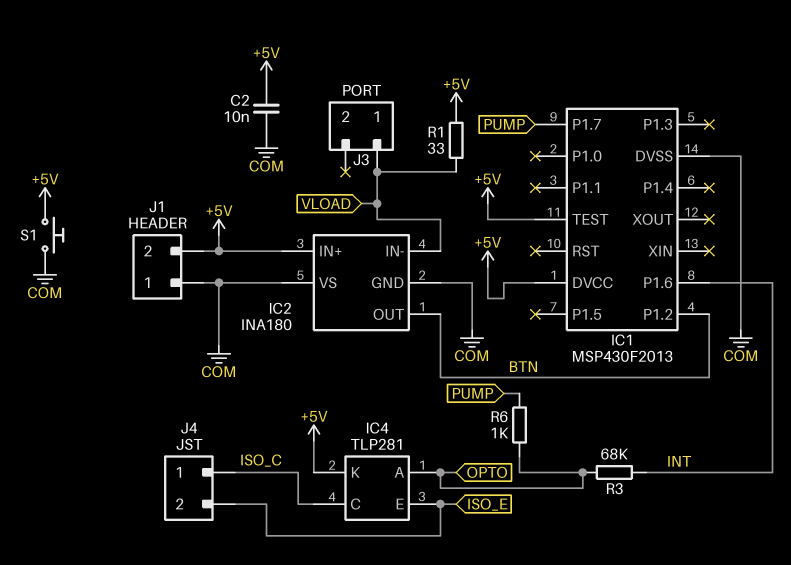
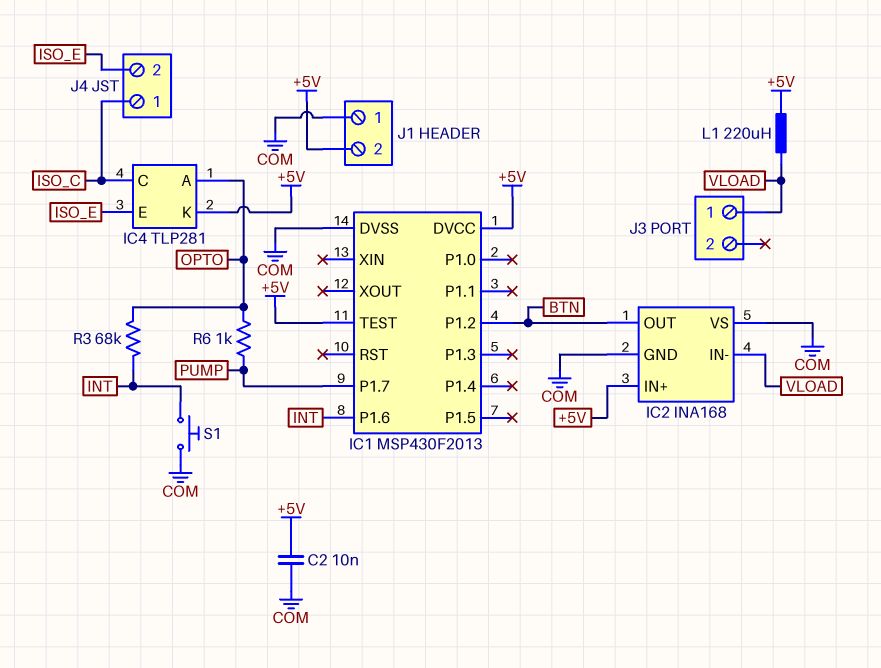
IC2: INA180 -> INA168
L1: none -> 220uH (+5V, VLOAD)
R1: 33 (+5V, VLOAD) -> none
S1: button (+5V, COM) -> button (COM, INT)

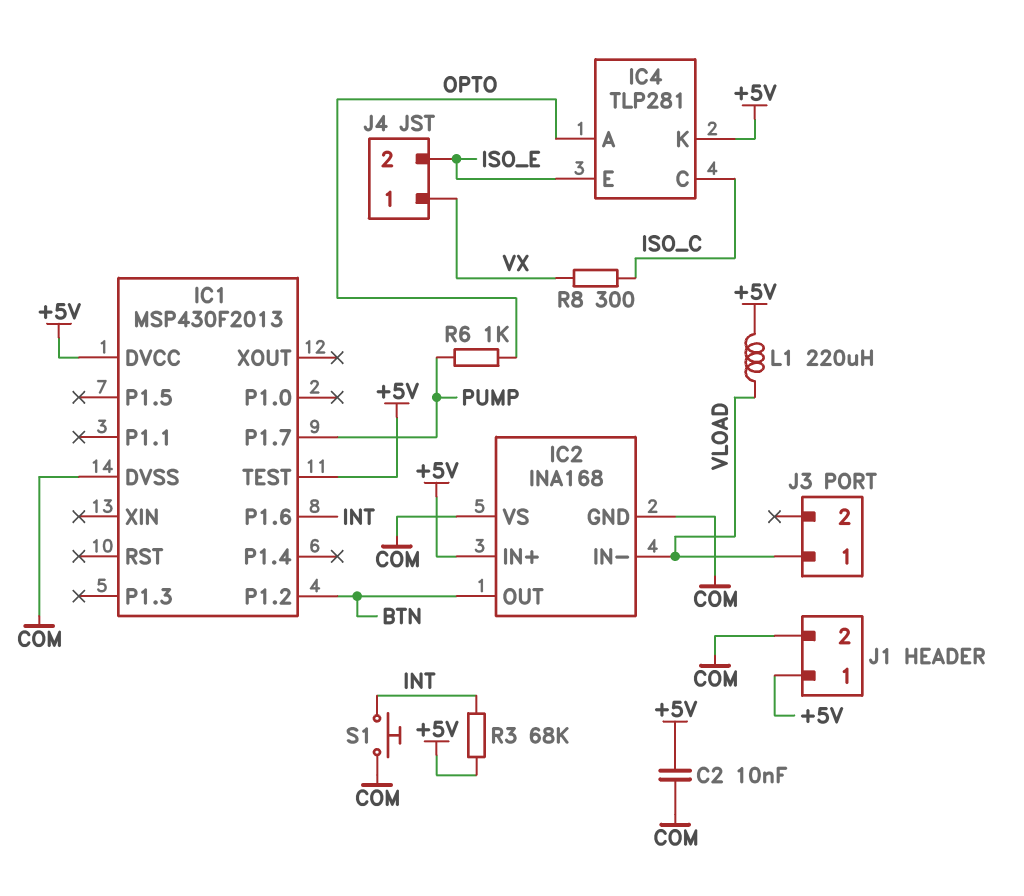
J1 pin 1: COM -> +5V
J1 pin 2: +5V -> COM
J4 pin 1: ISO_C -> VX
R3: 68k (INT, OPTO) -> 68k (+5V, INT)
R8: none -> 300 (ISO_C, VX)

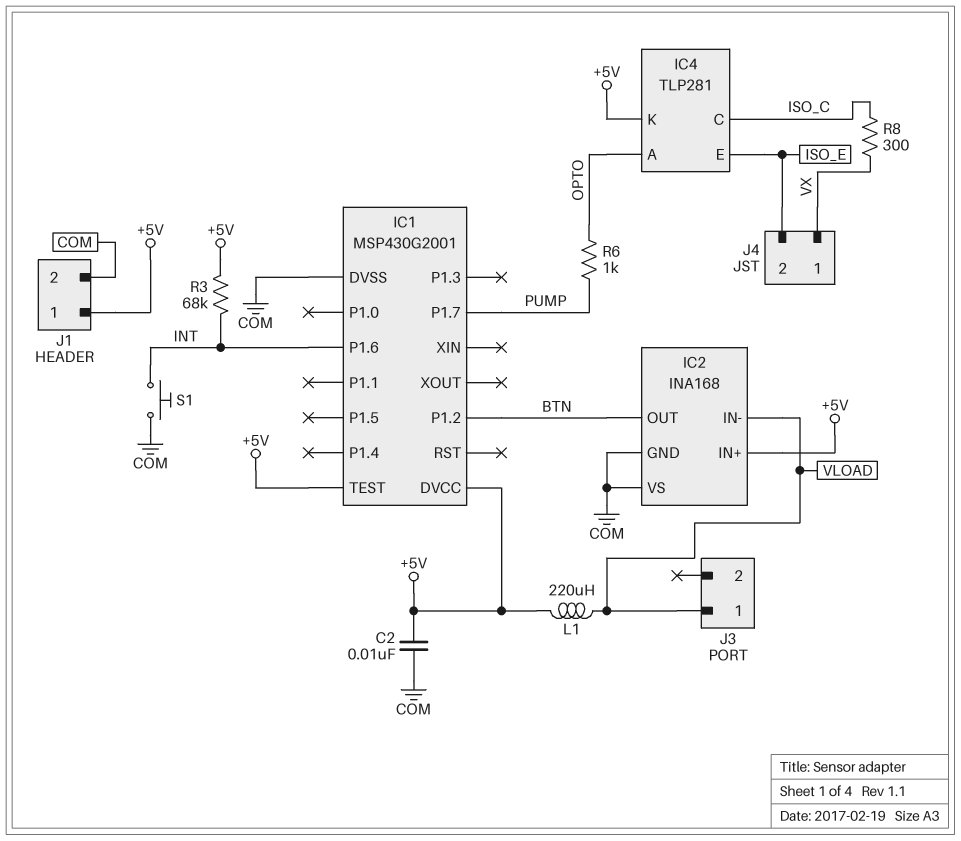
IC1: MSP430F2013 -> MSP430G2001

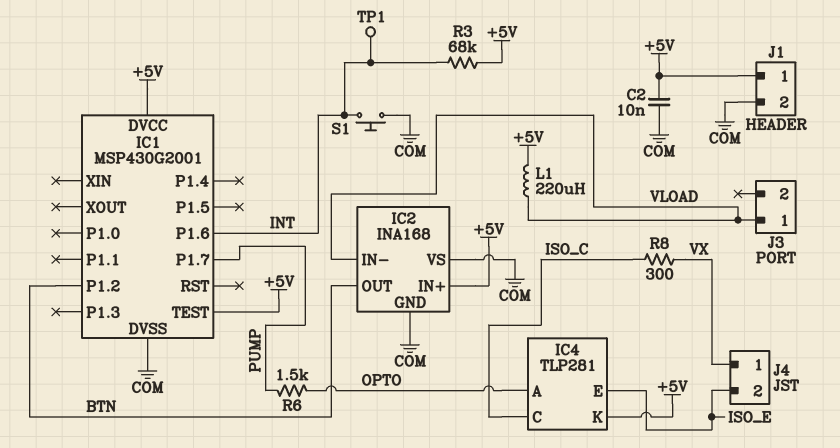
R6: 1k (OPTO, PUMP) -> 1.5k (OPTO, PUMP)
TP1: none -> test point (INT)

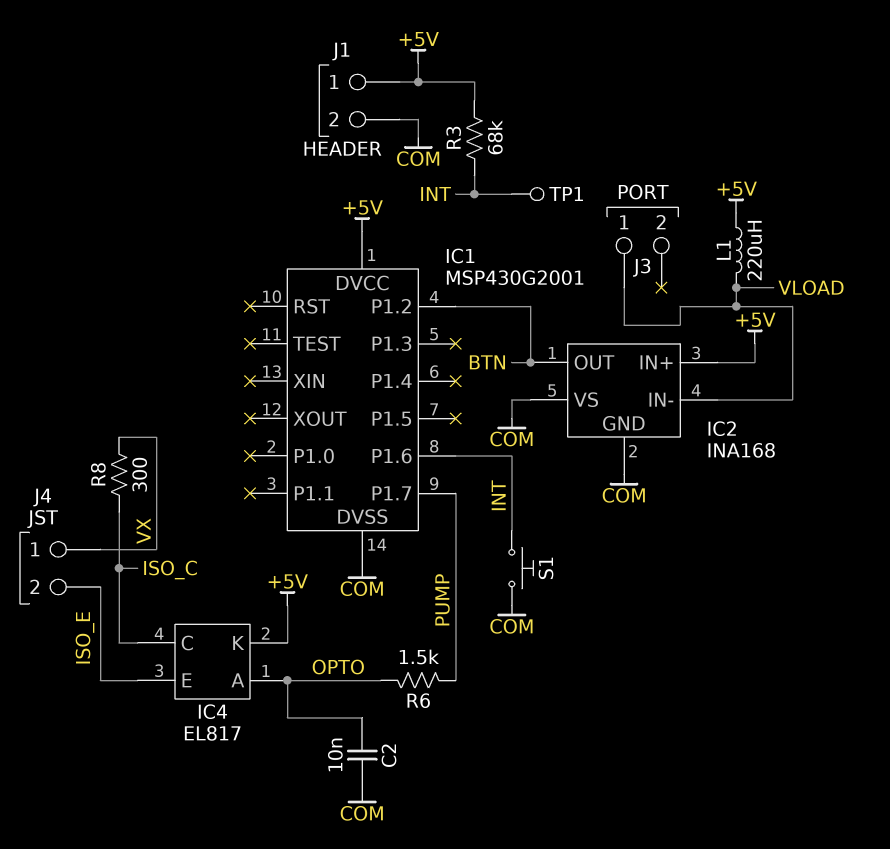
C2: 10nF (+5V, COM) -> 10nF (COM, OPTO)
IC1 pin TEST: +5V -> none
IC4: TLP281 -> EL817

